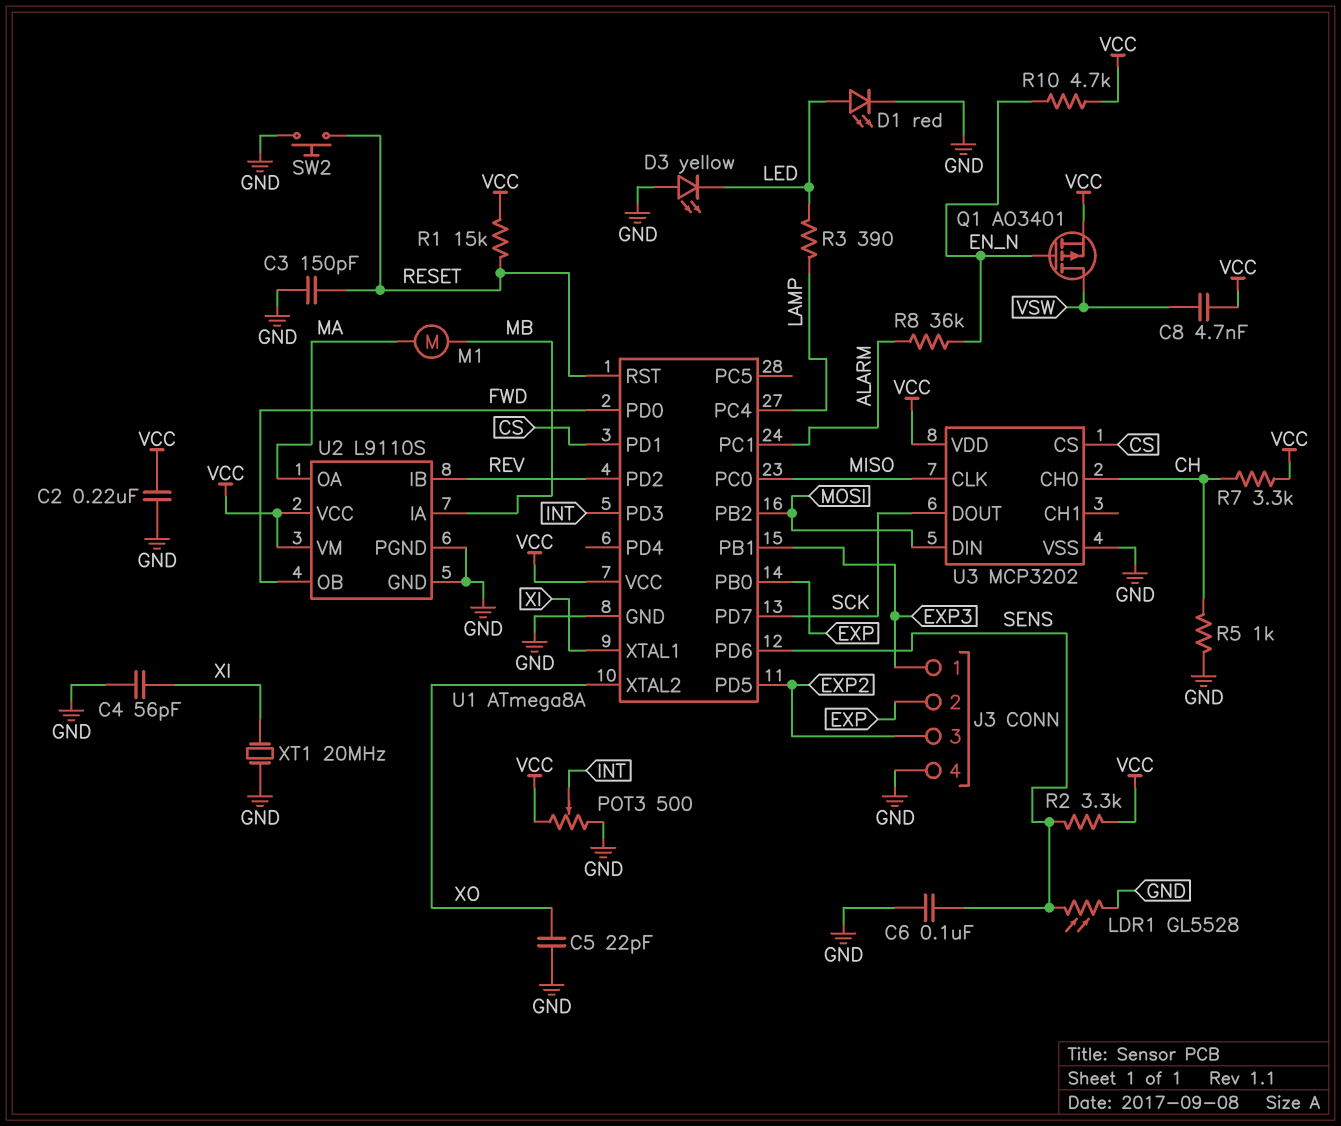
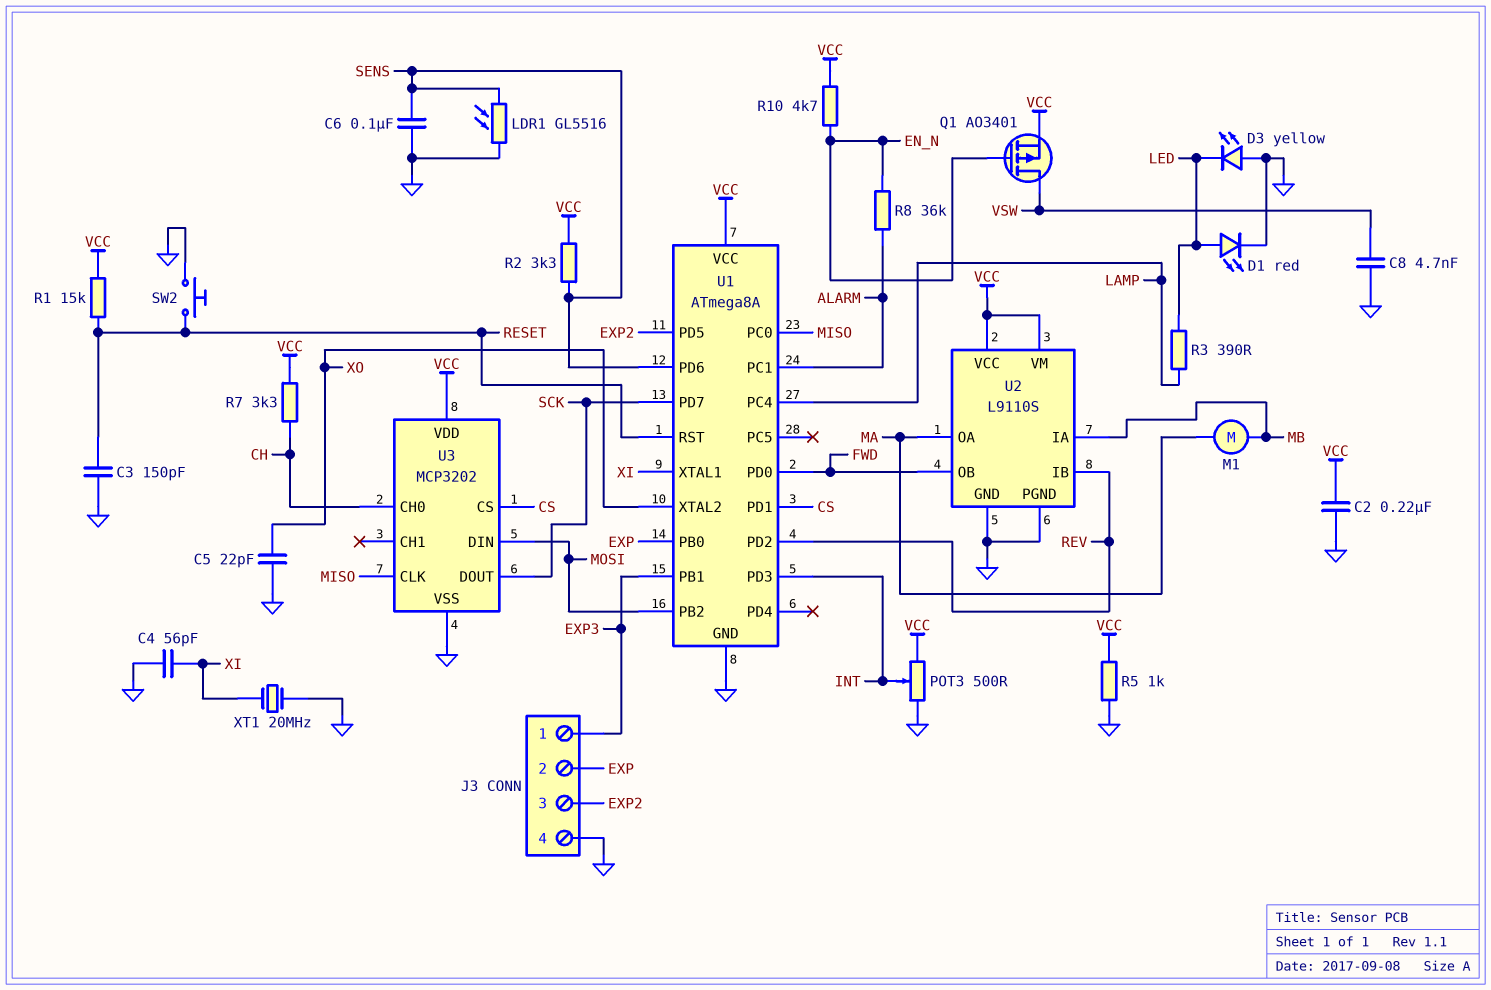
C8: 4.7nF (VCC, VSW) -> 4.7nF (GND, VSW)
LDR1: GL5528 (GND, SENS) -> GL5516 (GND, SENS)
R5: 1k (CH, GND) -> 1k (GND, VCC)

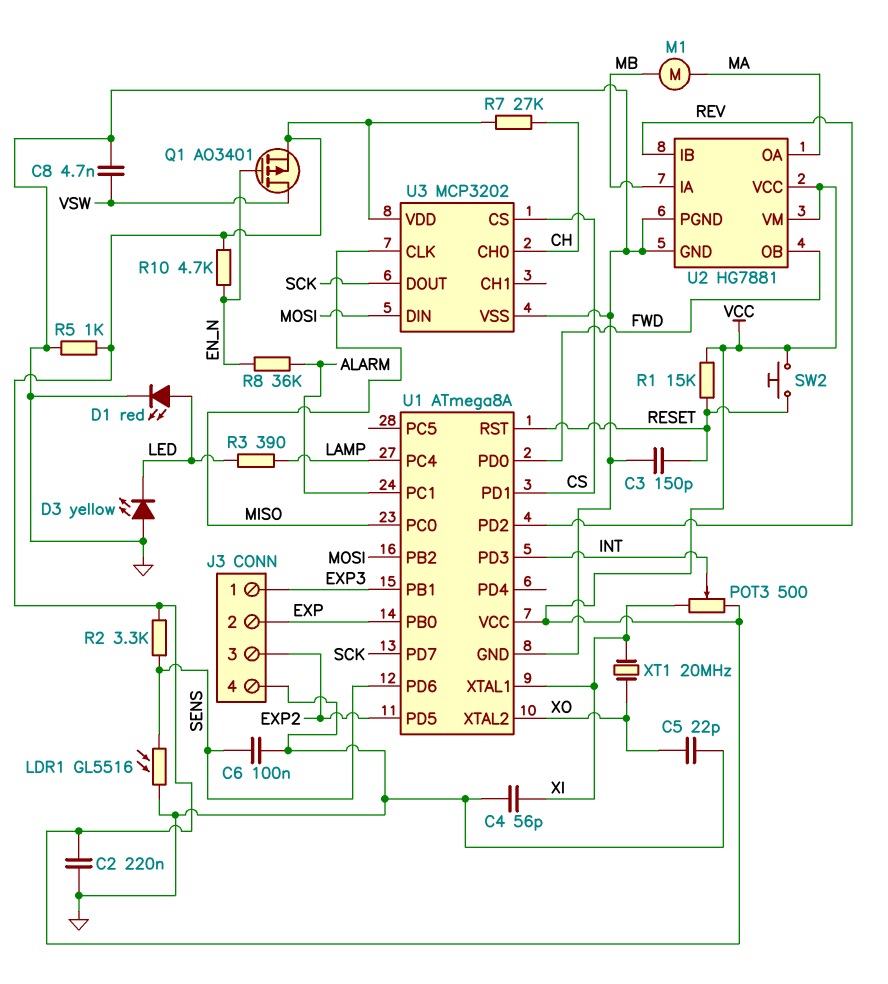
POT3: 500 (GND, VCC, wiper INT) -> 500 (VCC, XI, wiper INT)
R7: 3.3k (CH, VCC) -> 27k (CH, VCC)
SW2: button (GND, RESET) -> button (RESET, VCC)
U2: L9110S -> HG7881
XT1: 20MHz (GND, XI) -> 20MHz (XI, XO)

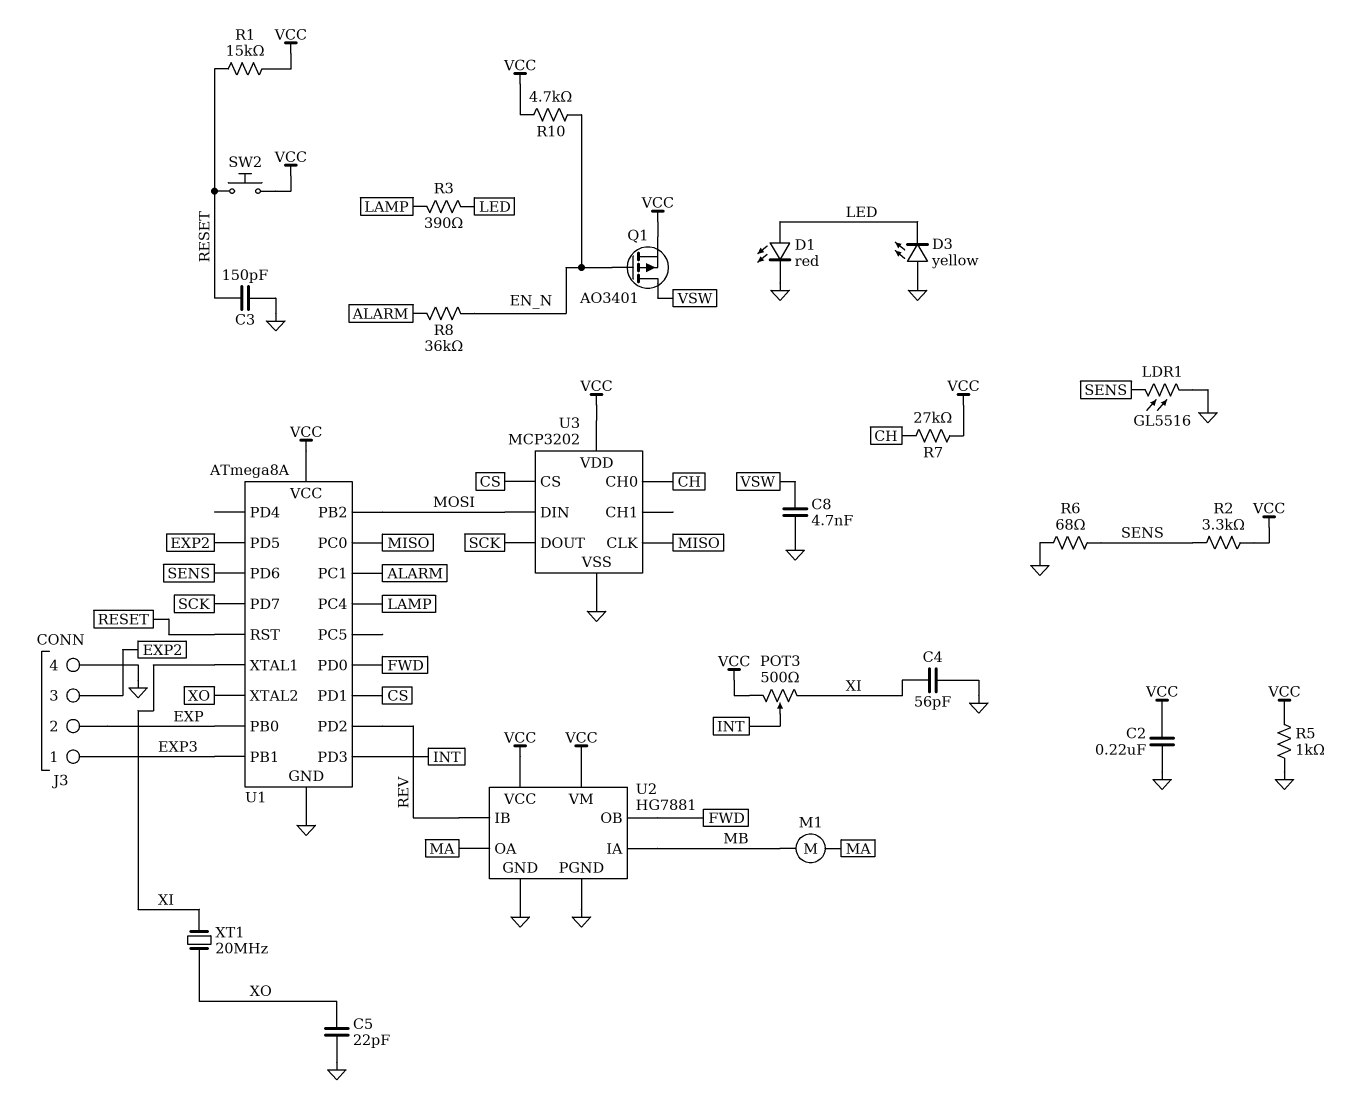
C6: 100nF (GND, SENS) -> none
R6: none -> 68 (GND, SENS)

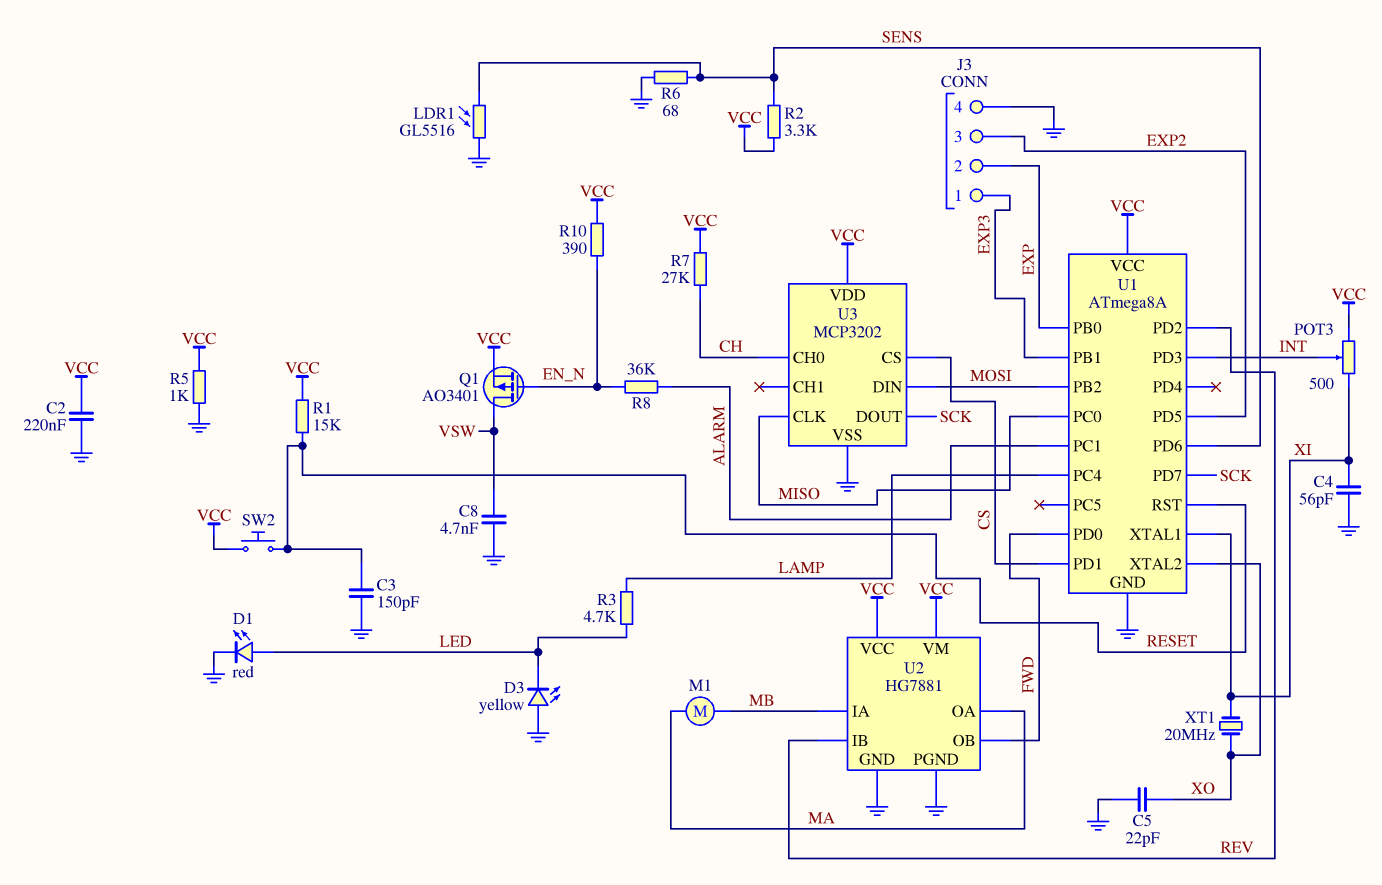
R3: 390 (LAMP, LED) -> 4.7k (LAMP, LED)
R10: 4.7k (EN_N, VCC) -> 390 (EN_N, VCC)

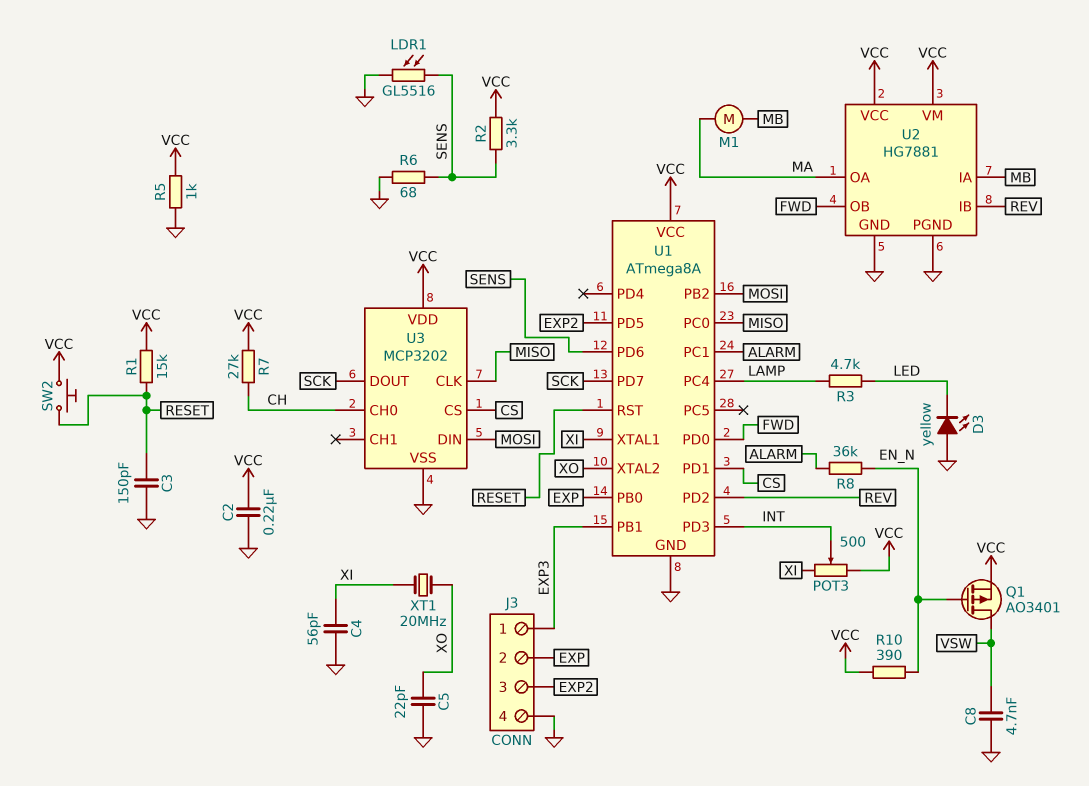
D1: LED red (A LED, K GND) -> none

